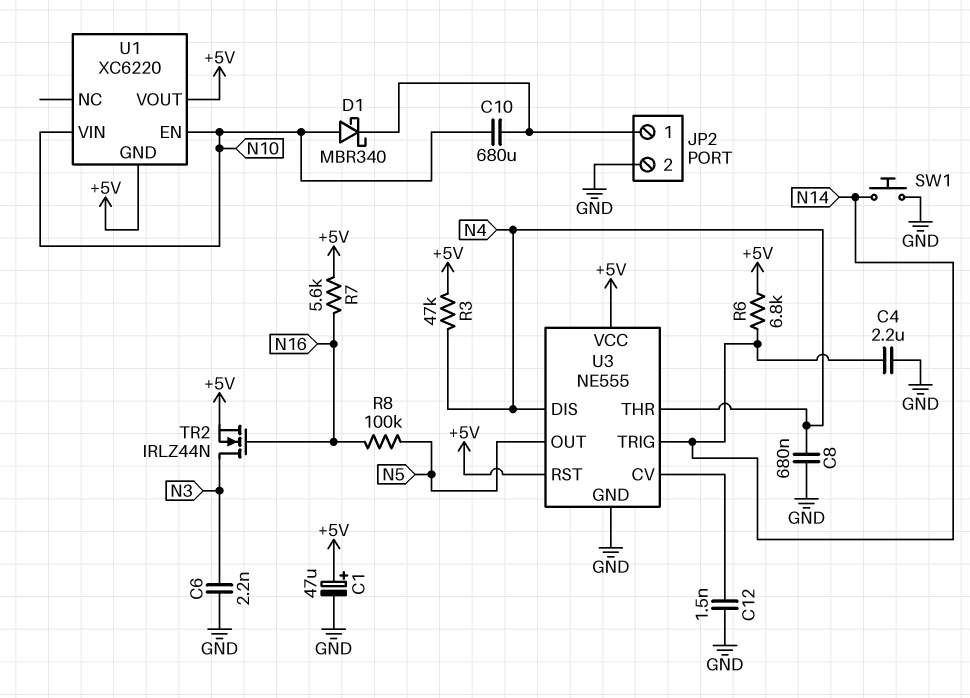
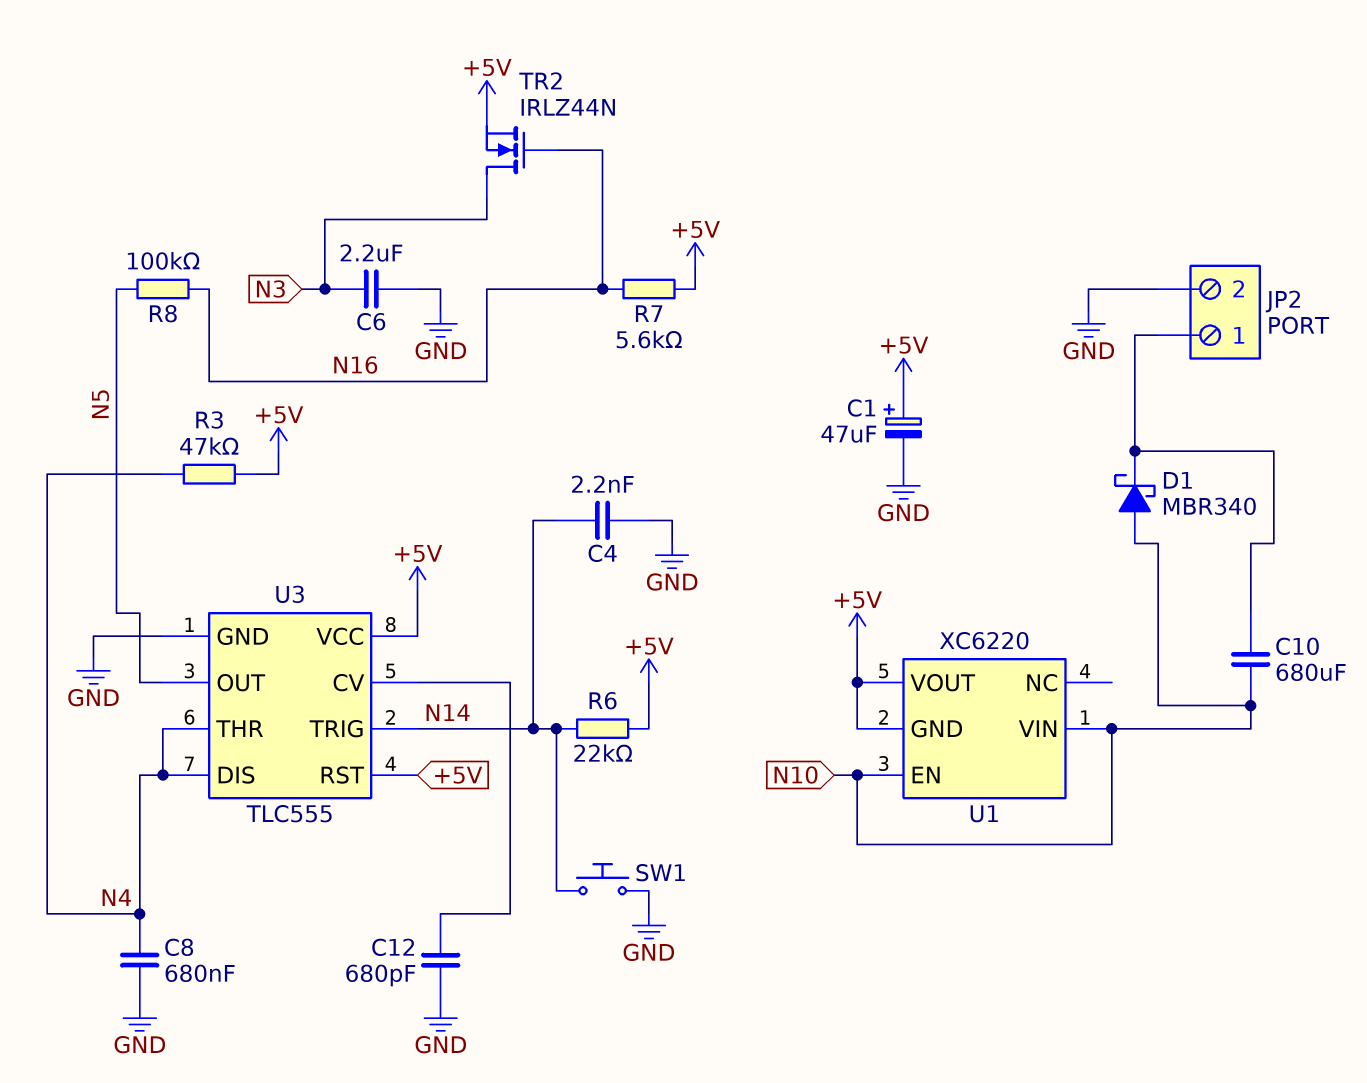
C4: 2.2uF (GND, N14) -> 2.2nF (GND, N14)
C6: 2.2nF (GND, N3) -> 2.2uF (GND, N3)
C12: 1.5nF (GND, U3/CV) -> 680pF (GND, U3/CV)
R6: 6.8k (+5V, N14) -> 22k (+5V, N14)
U3: NE555 -> TLC555

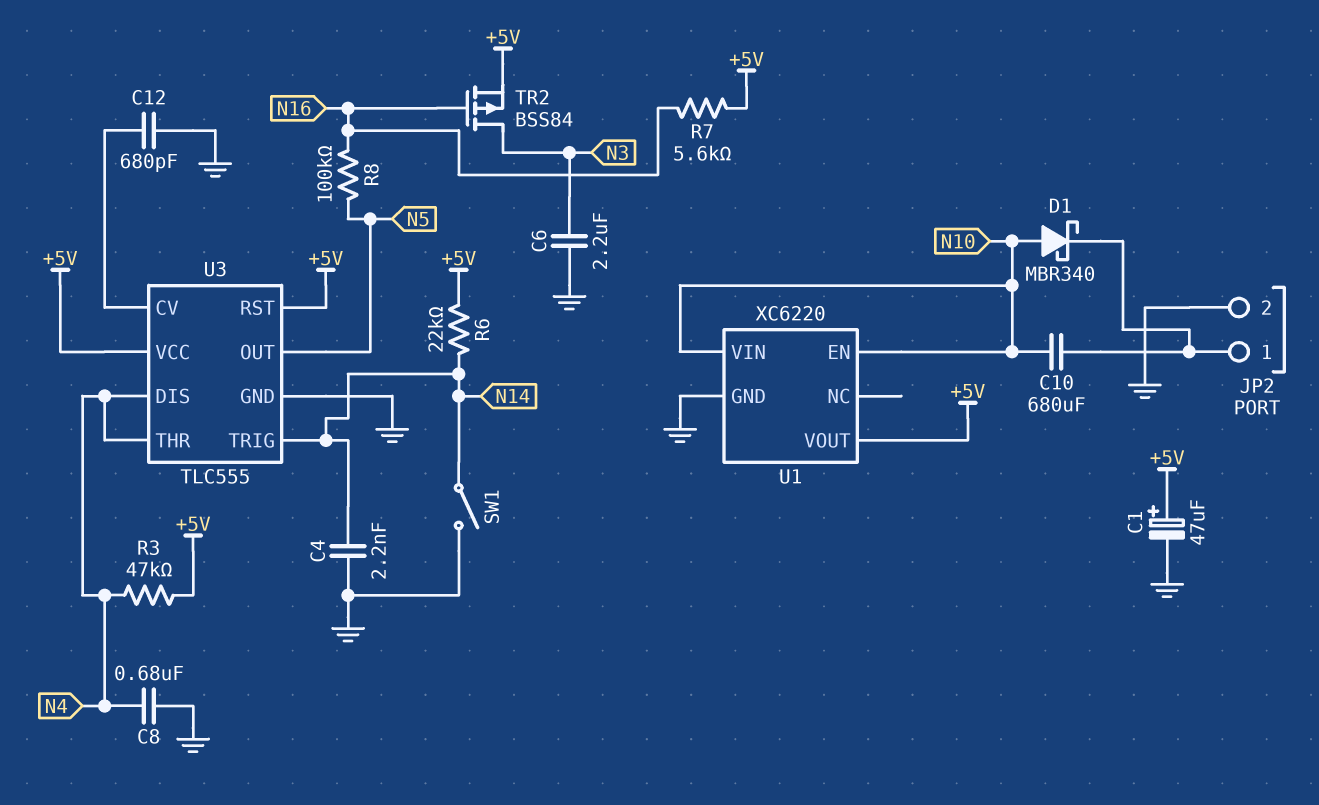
SW1: button (GND, N14) -> switch (GND, N14)
TR2: NMOS IRLZ44N (G N16, D N3, S +5V) -> PMOS BSS84 (G N16, D N3, S +5V)
U1 pin GND: +5V -> GND

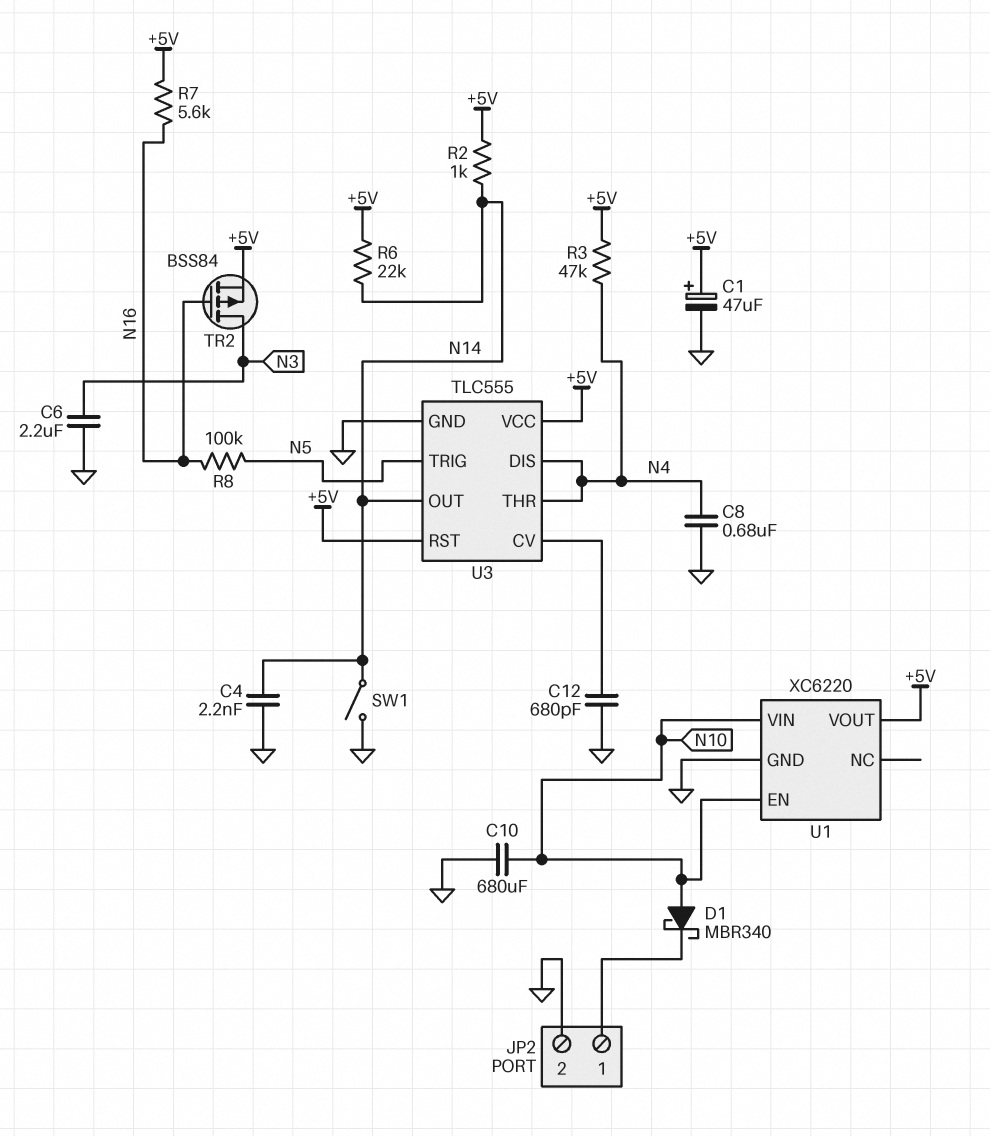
C10: 680uF (JP2/1, N10) -> 680uF (GND, N10)
R2: none -> 1k (+5V, N14)
U3 pin OUT: N5 -> N14
U3 pin TRIG: N14 -> N5

